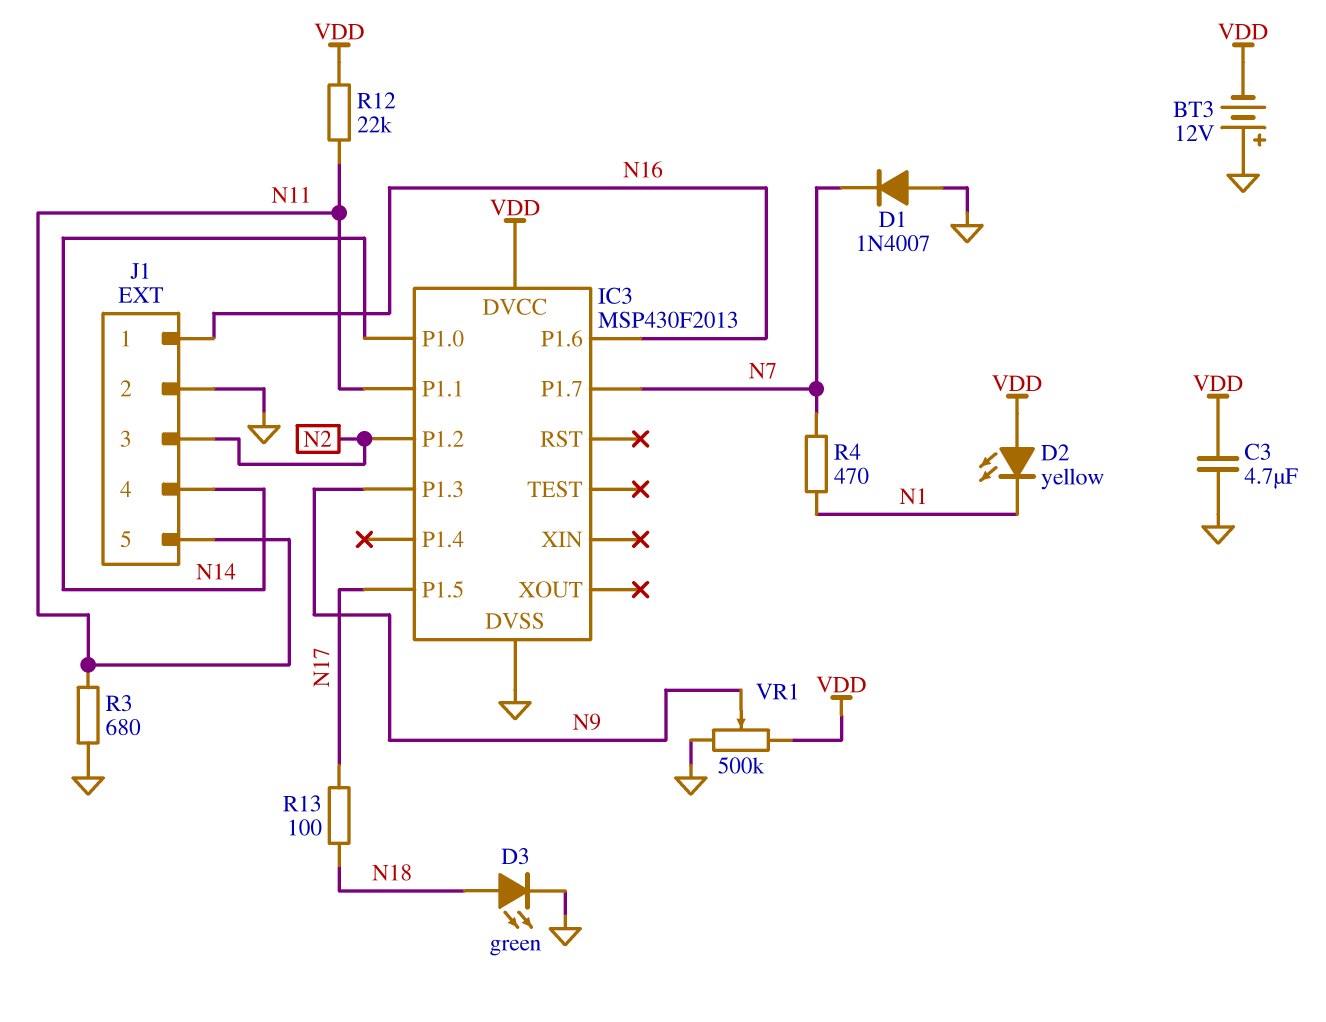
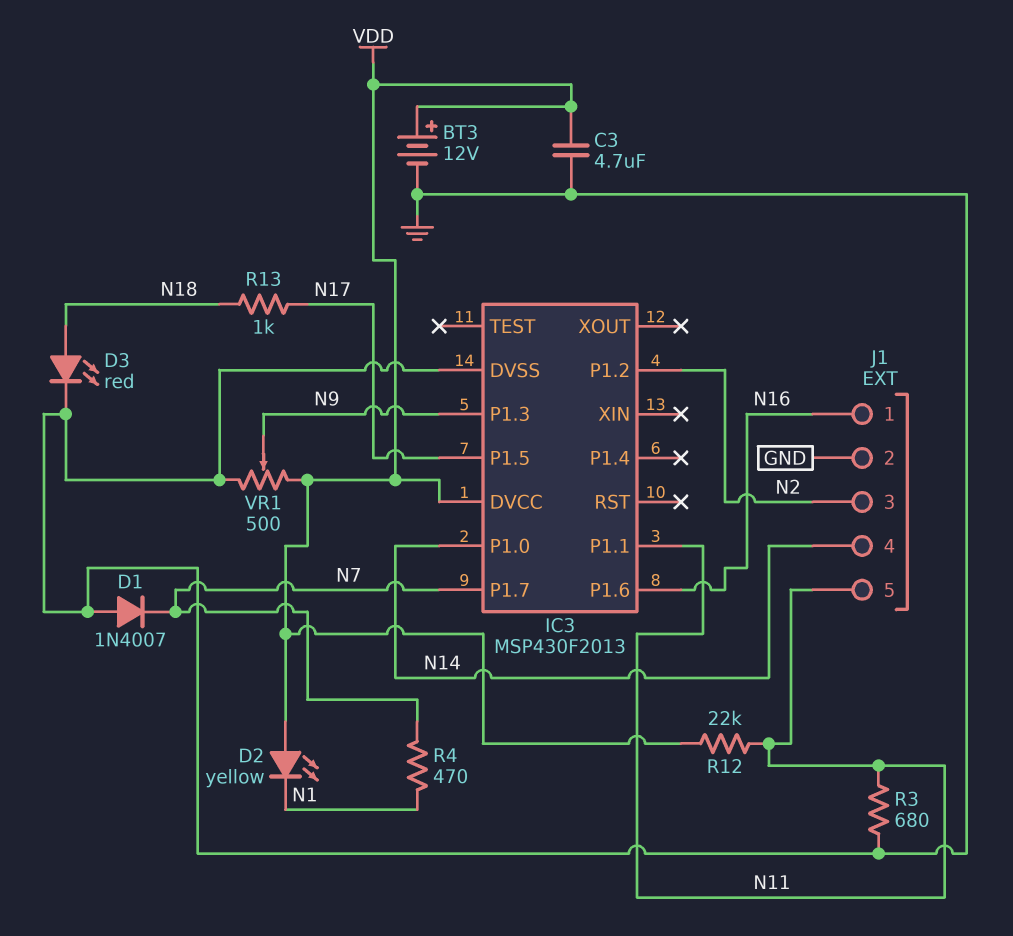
BT3: 12V (plus GND, minus VDD) -> 12V (plus VDD, minus GND)
D3: LED green (A N18, K GND) -> LED red (A N18, K GND)
R13: 100 (N17, N18) -> 1k (N17, N18)
VR1: 500k (GND, VDD, wiper N9) -> 500 (GND, VDD, wiper N9)

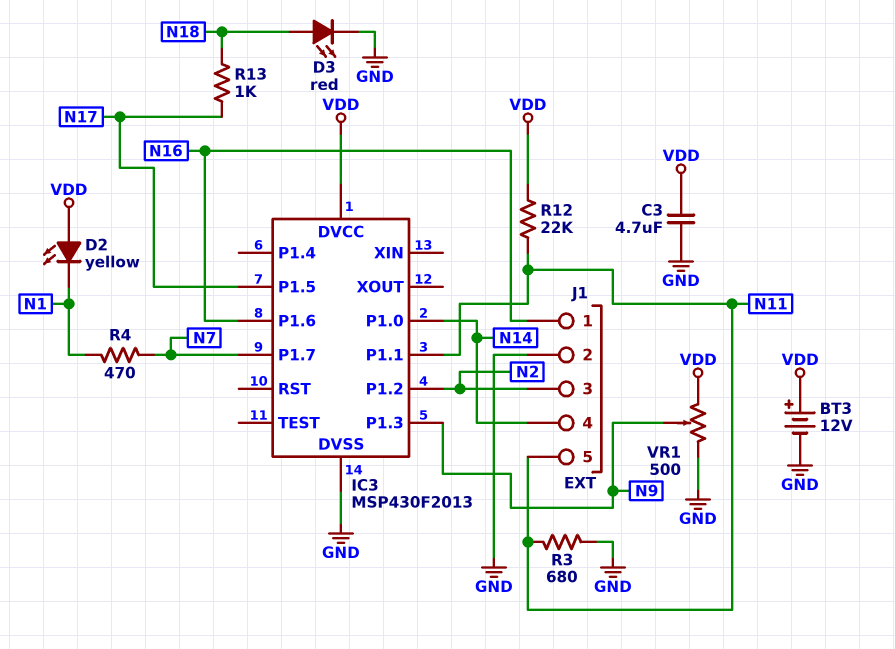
D1: diode 1N4007 (A GND, K N7) -> none

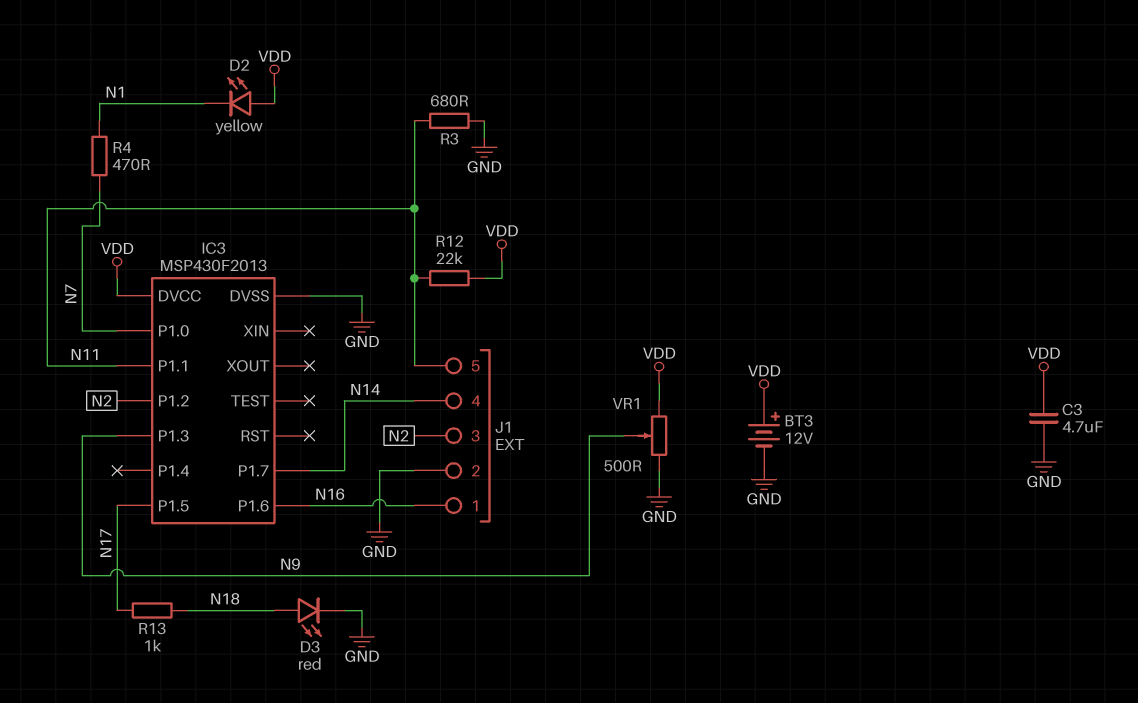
IC3 pin P1.0: N14 -> N7
IC3 pin P1.7: N7 -> N14

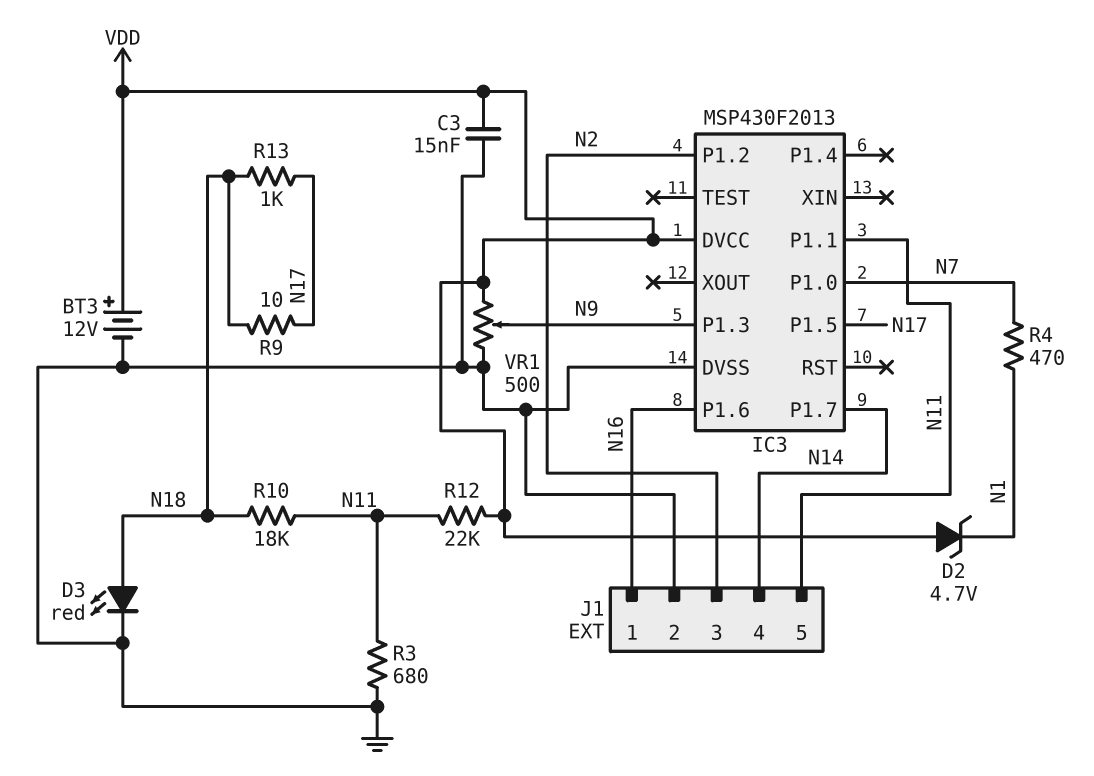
C3: 4.7uF (GND, VDD) -> 15nF (GND, VDD)
D2: LED yellow (A VDD, K N1) -> zener 4.7V (A VDD, K N1)
R9: none -> 10 (N17, N18)
R10: none -> 18k (N11, N18)

